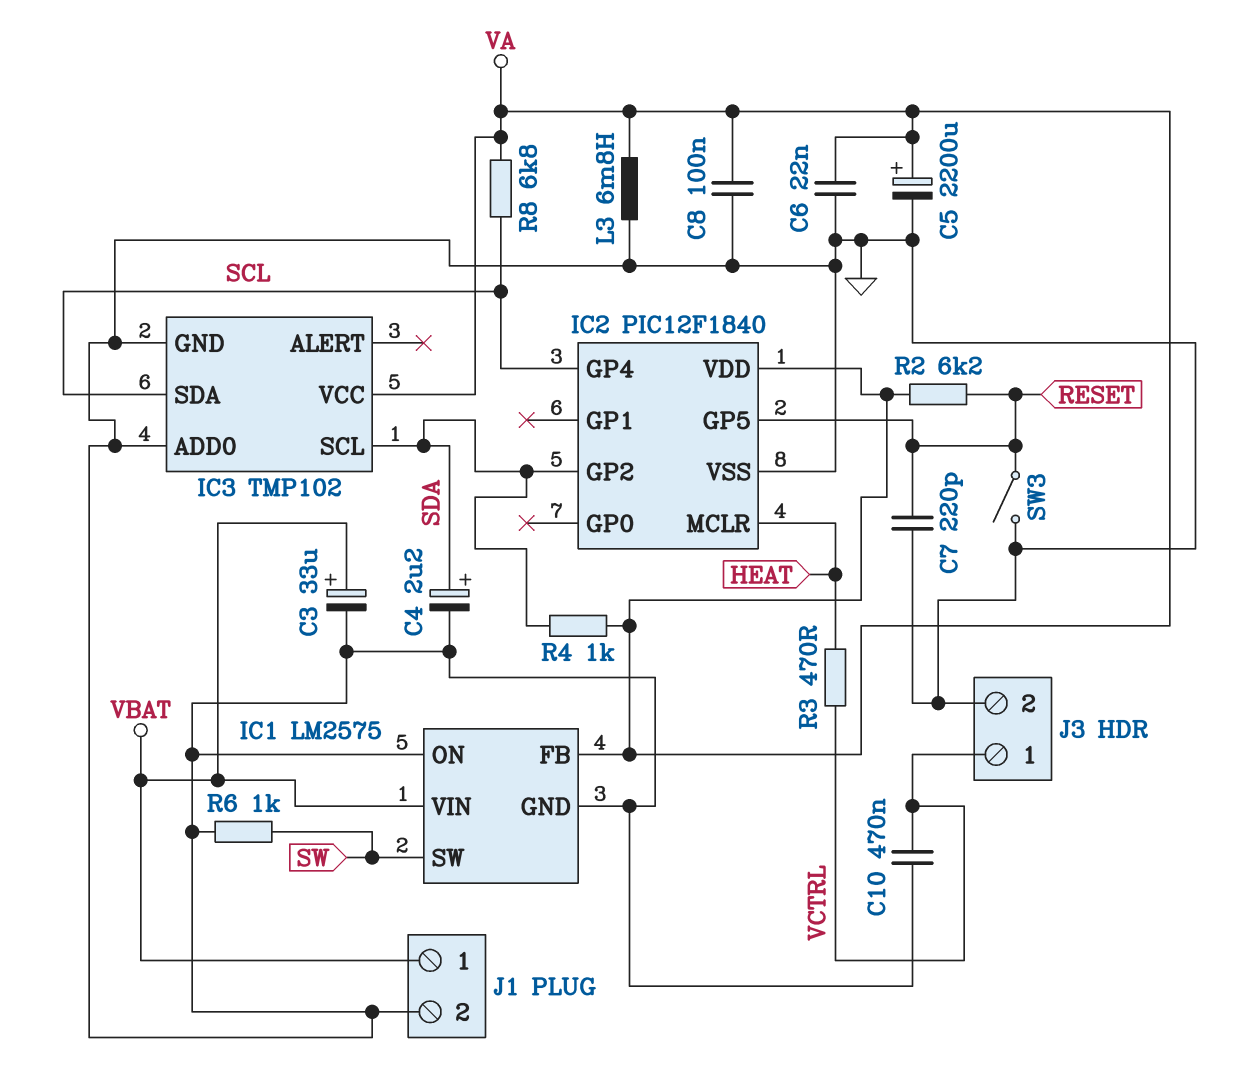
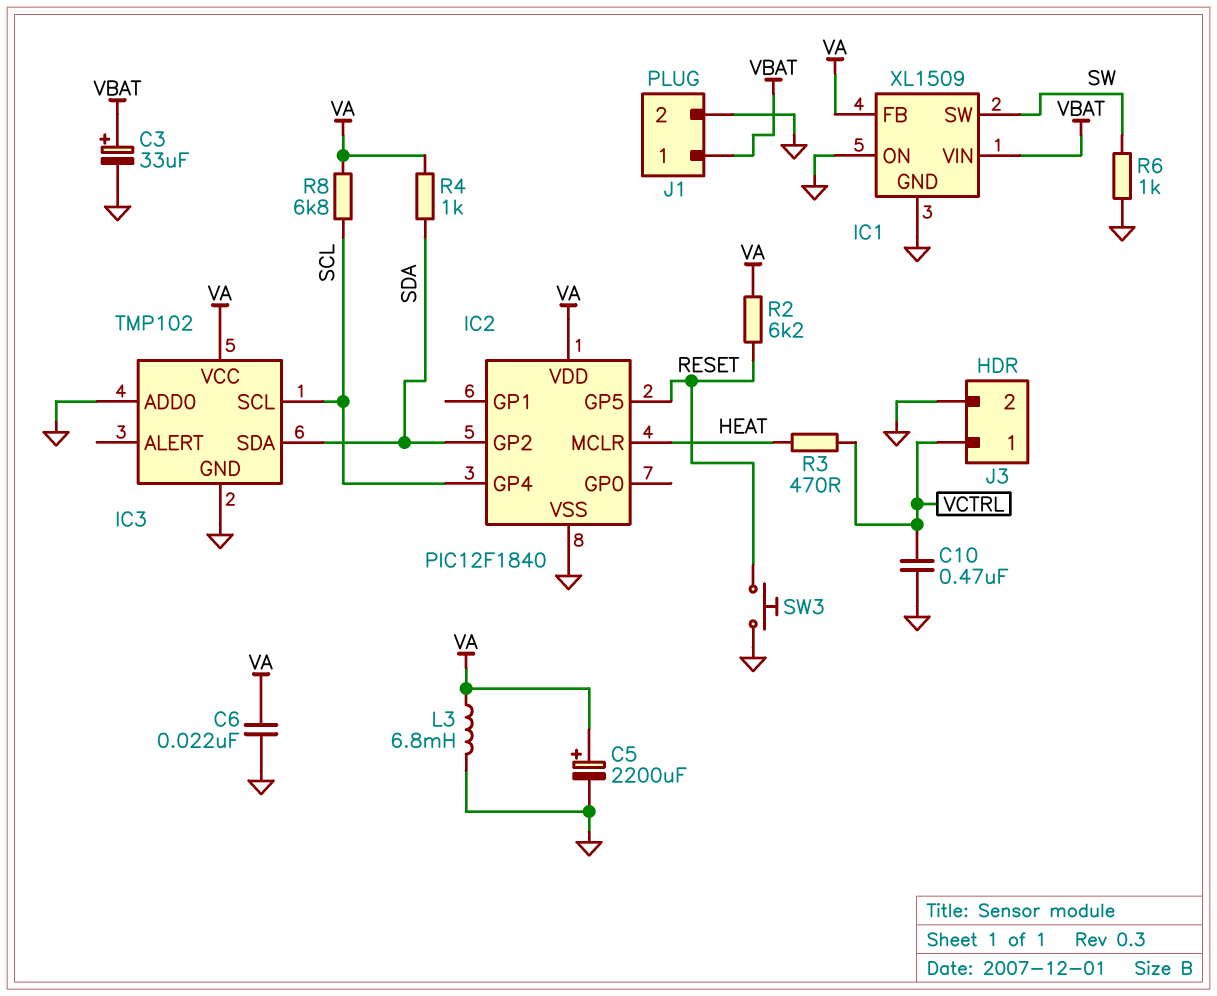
C4: 2.2uF (plus SDA, minus GND) -> none
C7: 220pF (GND, RESET) -> none
C8: 100nF (GND, VA) -> none
IC1: LM2575 -> XL1509
IC3 pin SCL: SDA -> SCL
IC3 pin SDA: SCL -> SDA
SW3: switch (GND, RESET) -> button (GND, RESET)

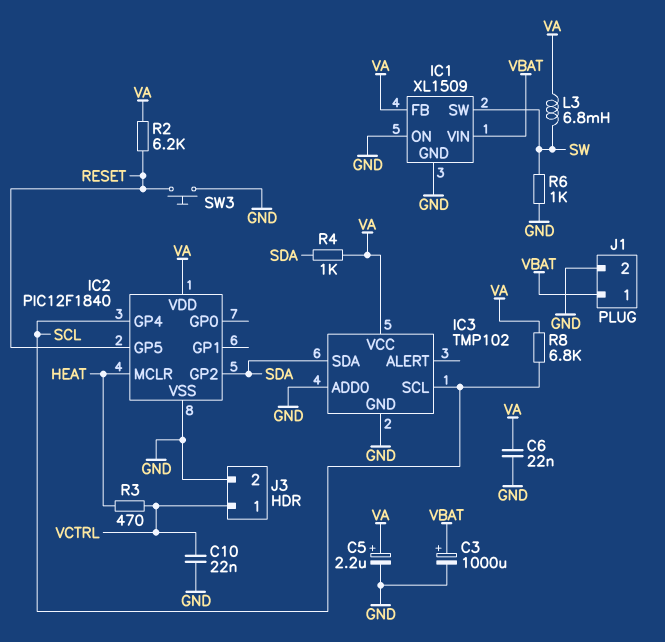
C3: 33uF (plus VBAT, minus GND) -> 1000uF (plus VBAT, minus GND)
C5: 2200uF (plus VA, minus GND) -> 2.2uF (plus VA, minus GND)
C10: 470nF (GND, VCTRL) -> 22nF (GND, VCTRL)
L3: 6.8mH (GND, VA) -> 6.8mH (SW, VA)

